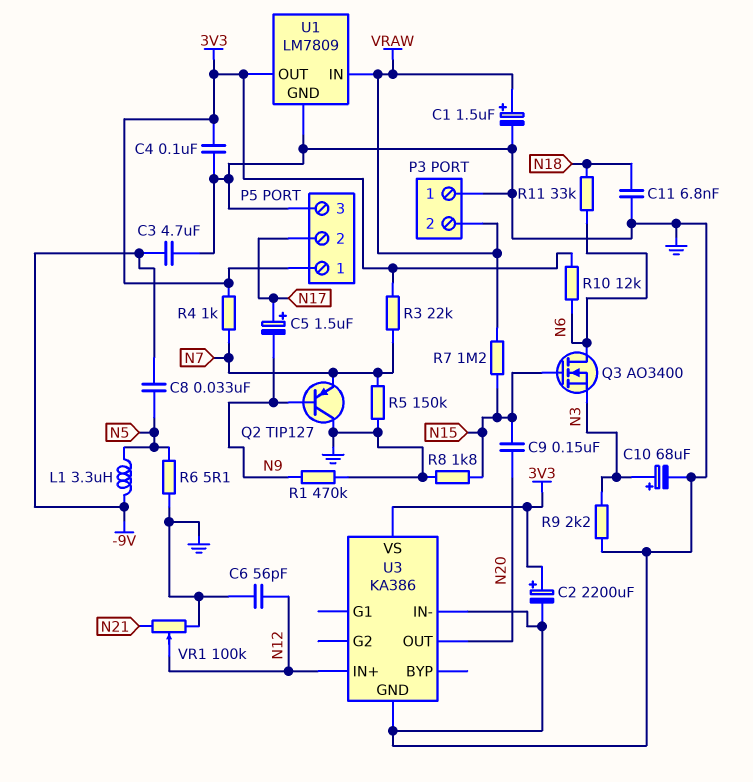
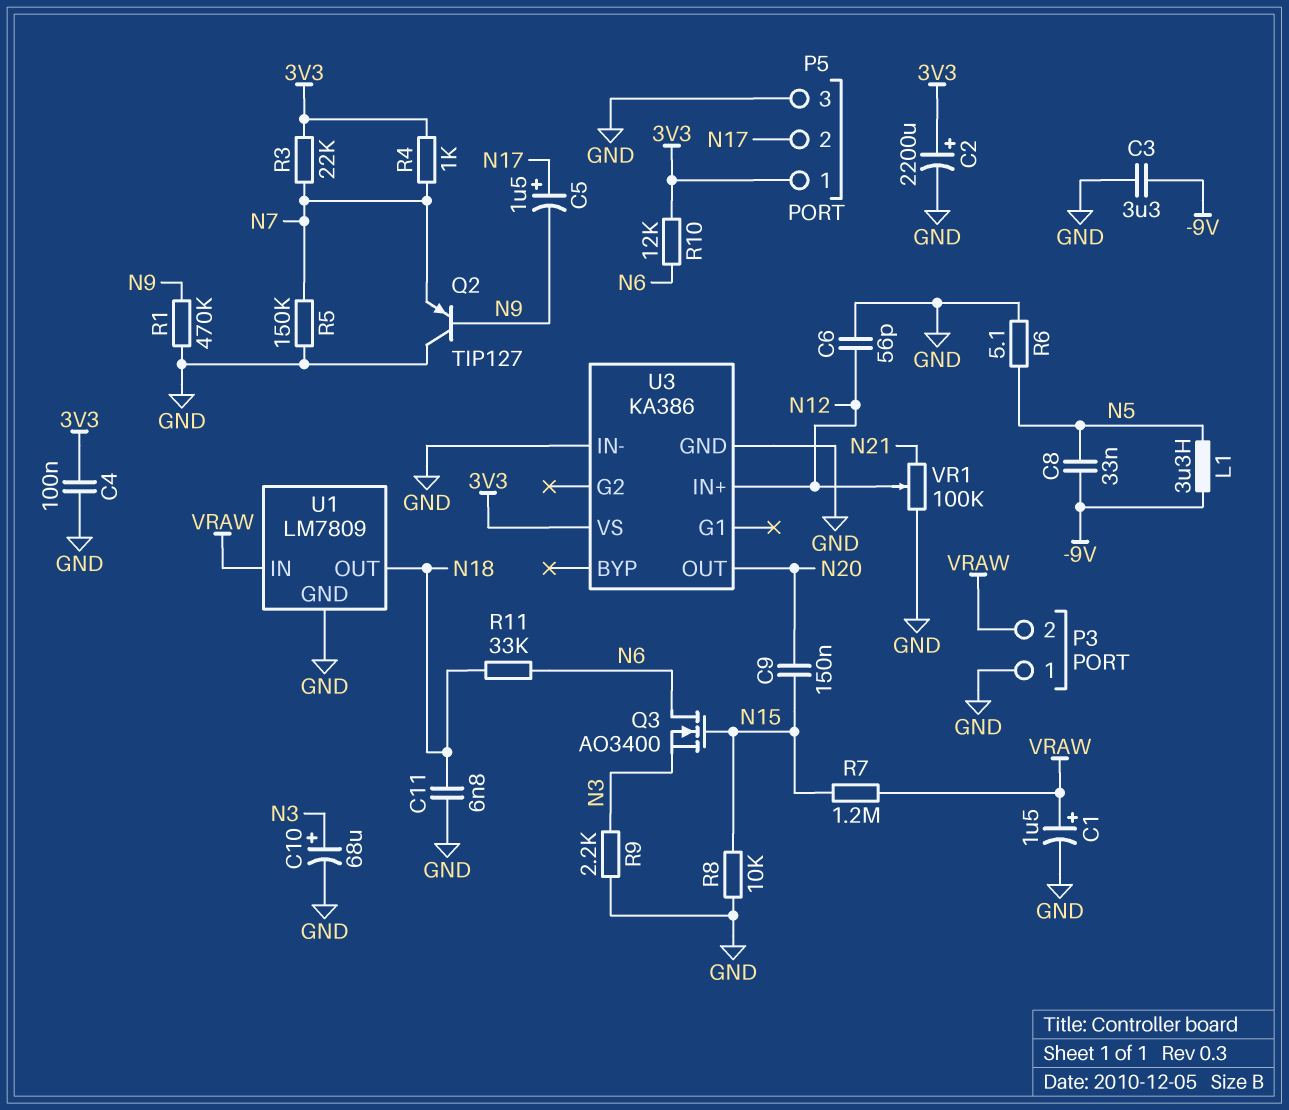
C3: 4.7uF (-9V, GND) -> 3.3uF (-9V, GND)
R8: 1.8k (GND, N15) -> 10k (GND, N15)
U1 pin OUT: 3V3 -> N18

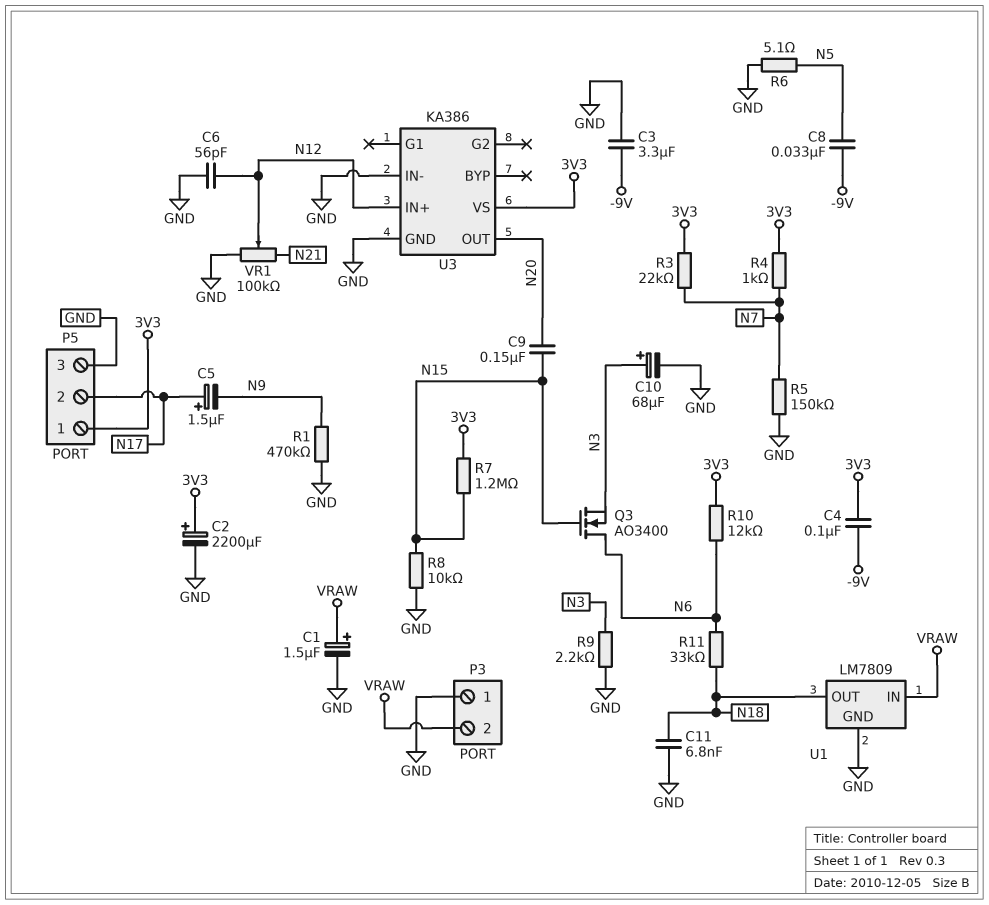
C4: 100nF (3V3, GND) -> 100nF (-9V, 3V3)
L1: 3.3uH (-9V, N5) -> none
Q2: PNP TIP127 (B N9, C GND, E N7) -> none
R7: 1.2M (N15, VRAW) -> 1.2M (3V3, N15)

